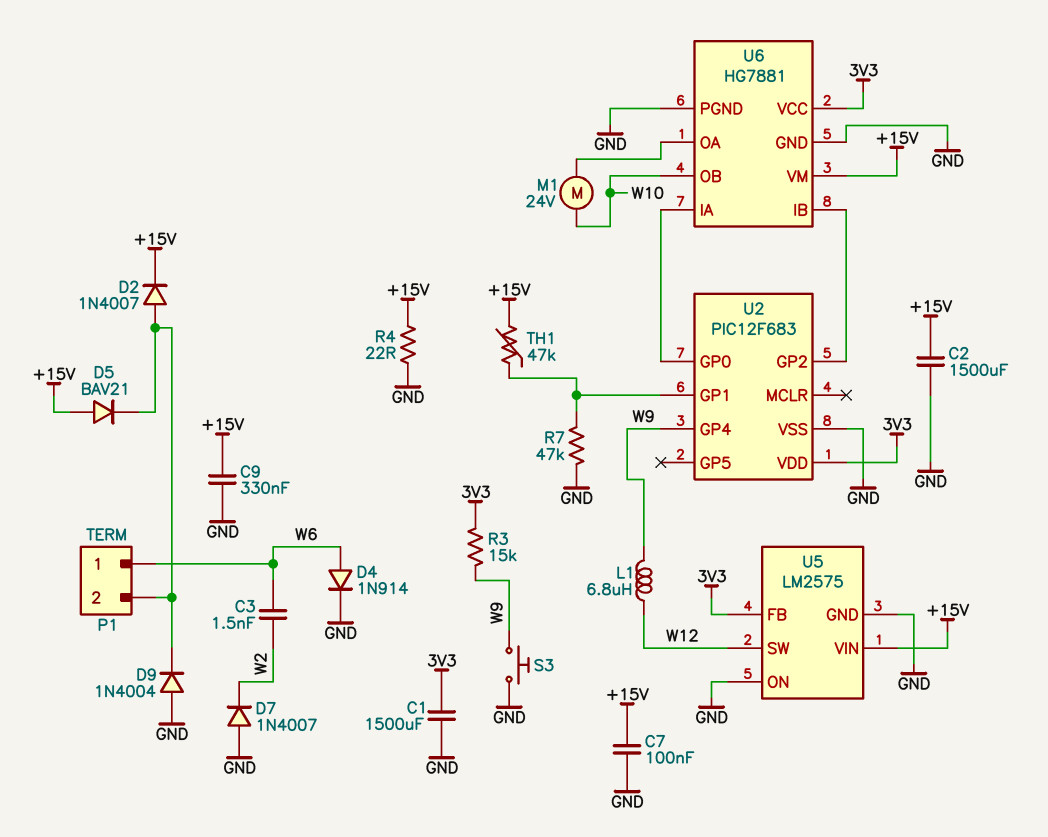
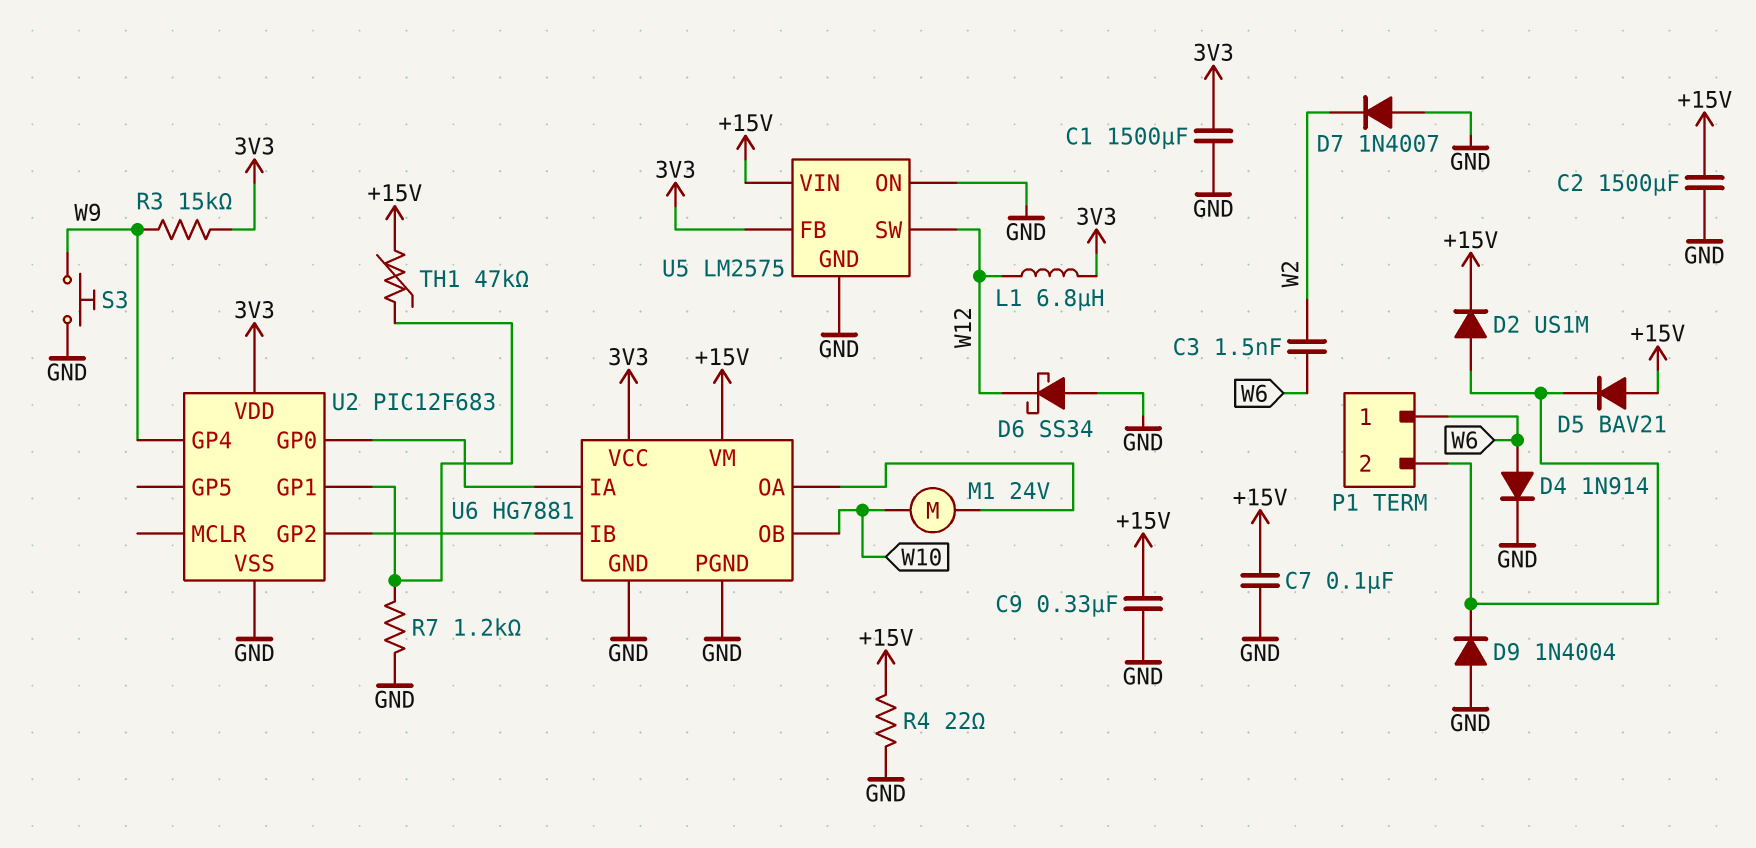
D2: diode 1N4007 (A P1/2, K +15V) -> diode US1M (A P1/2, K +15V)
D6: none -> schottky SS34 (A GND, K W12)
L1: 6.8uH (W9, W12) -> 6.8uH (3V3, W12)
R7: 47k (GND, U2/GP1) -> 1.2k (GND, U2/GP1)

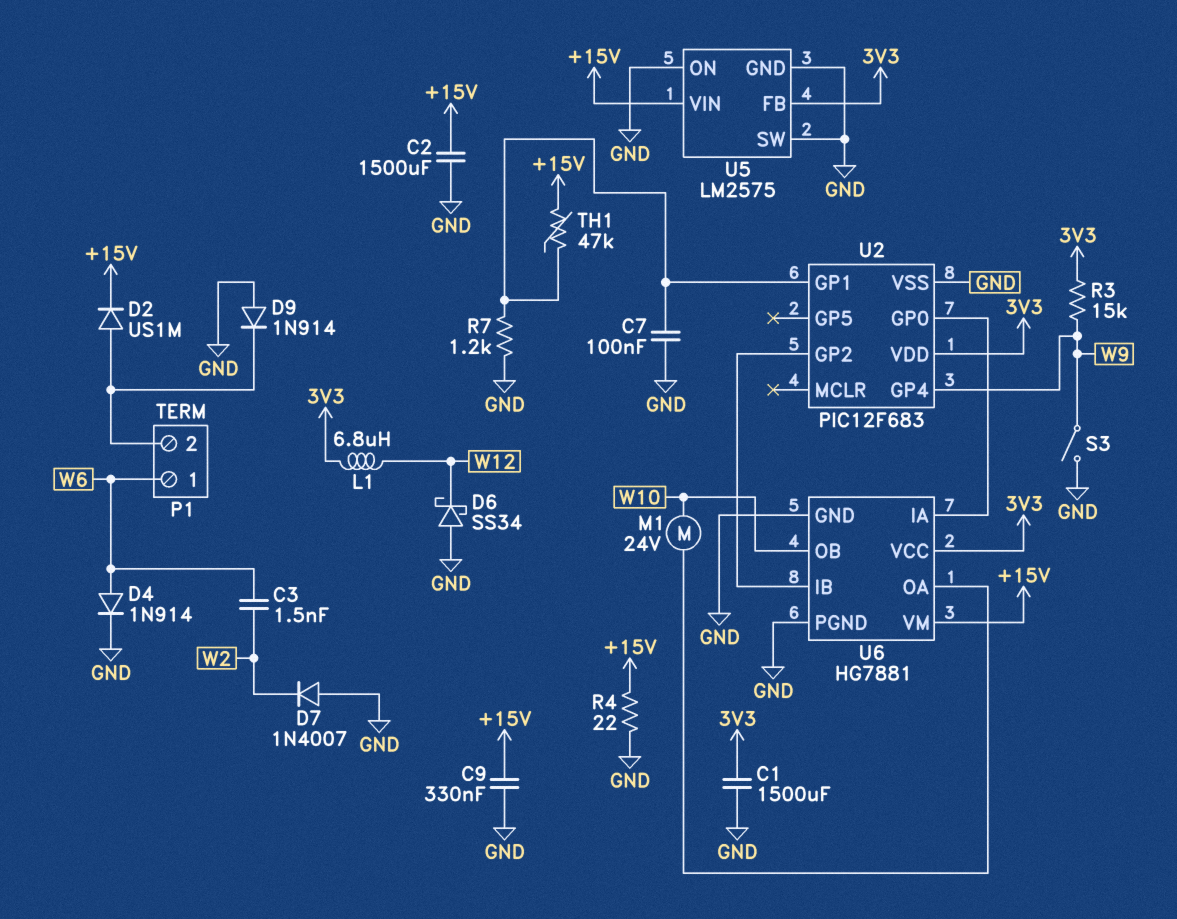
C7: 100nF (+15V, GND) -> 100nF (GND, U2/GP1)
D5: diode BAV21 (A +15V, K P1/2) -> none
D9: diode 1N4004 (A GND, K P1/2) -> diode 1N914 (A GND, K P1/2)
S3: button (GND, W9) -> switch (GND, W9)
U5 pin SW: W12 -> GND

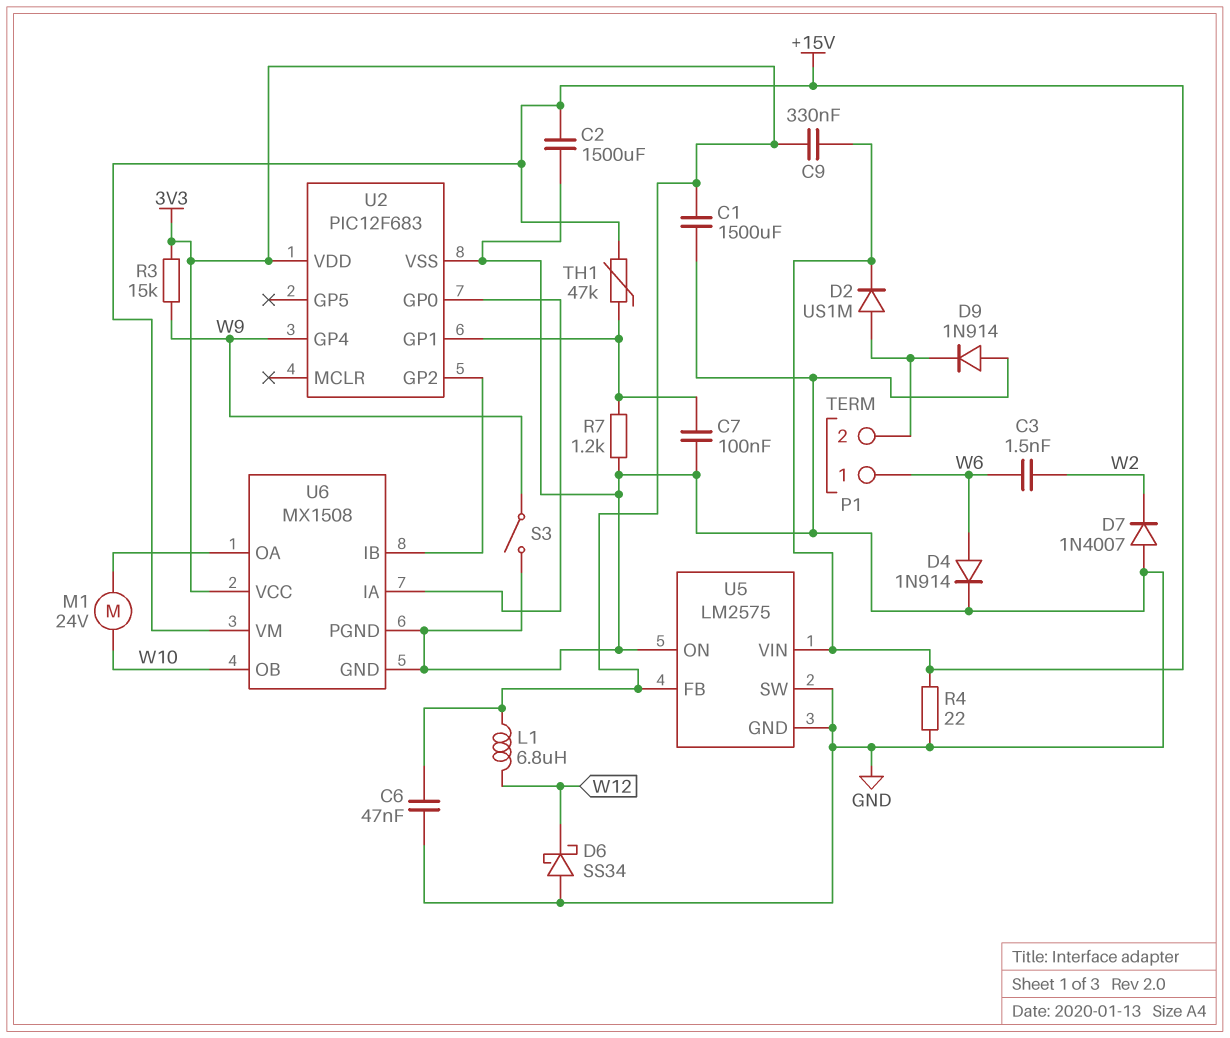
C6: none -> 47nF (3V3, GND)
C9: 330nF (+15V, GND) -> 330nF (+15V, 3V3)
U6: HG7881 -> MX1508

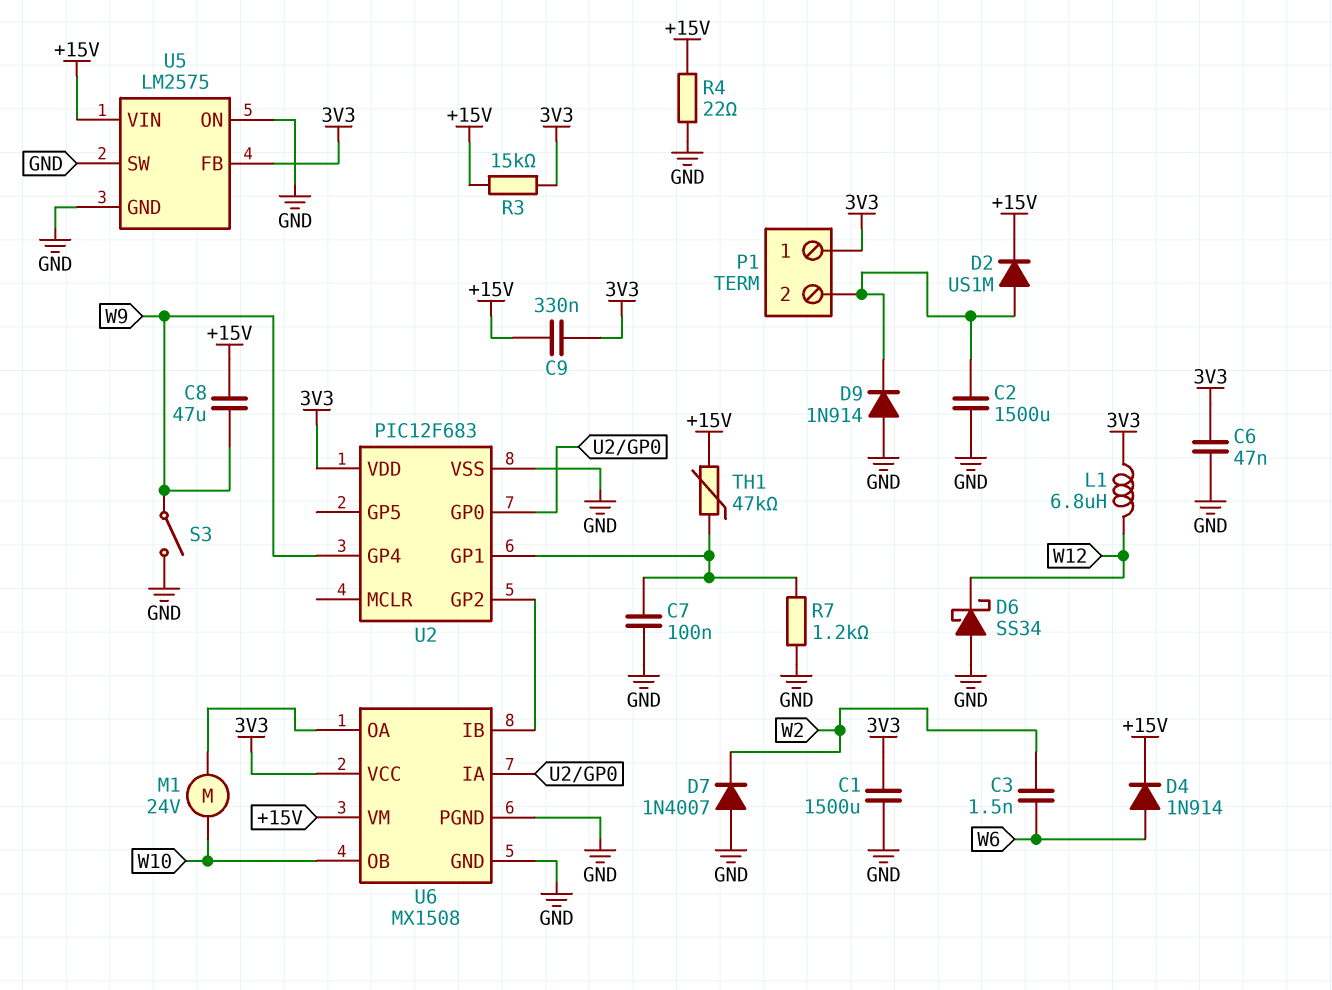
C2: 1500uF (+15V, GND) -> 1500uF (GND, P1/2)
C8: none -> 47uF (+15V, W9)
D4: diode 1N914 (A W6, K GND) -> diode 1N914 (A W6, K +15V)
P1 pin 1: W6 -> 3V3
R3: 15k (3V3, W9) -> 15k (+15V, 3V3)

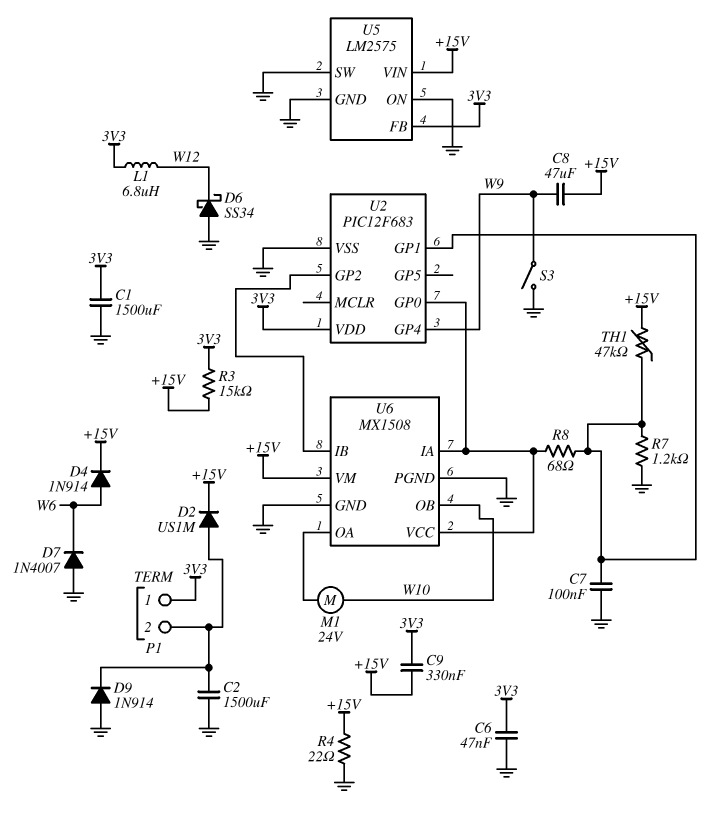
C3: 1.5nF (W2, W6) -> none
D7: diode 1N4007 (A GND, K W2) -> diode 1N4007 (A GND, K W6)
R8: none -> 68 (U2/GP0, U2/GP1)
U6 pin VCC: 3V3 -> U2/GP0

